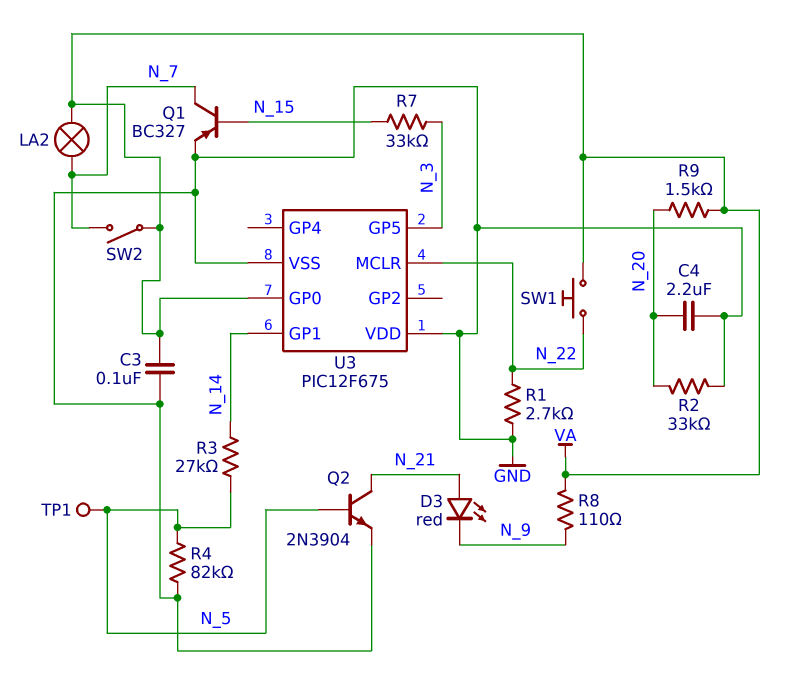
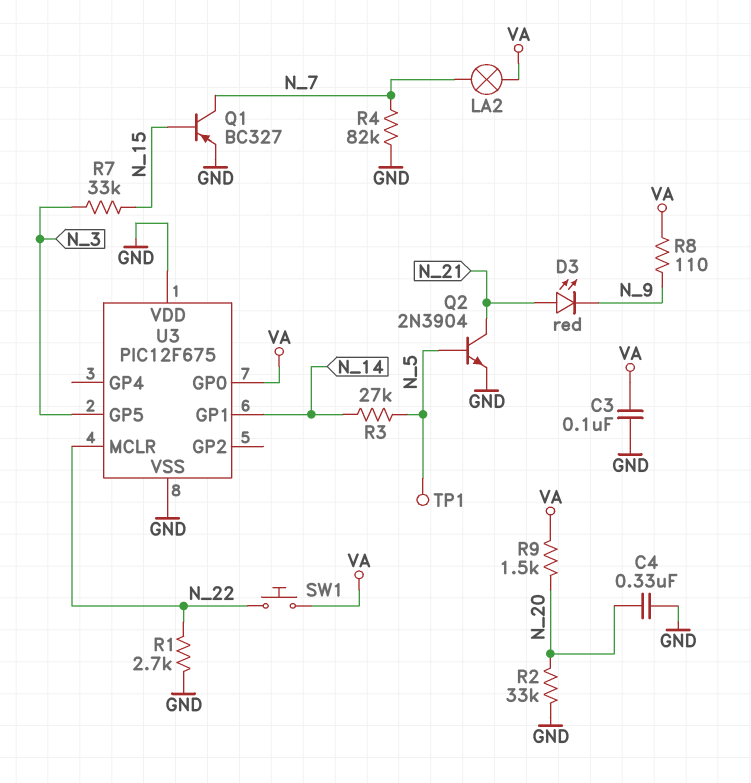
C4: 2.2uF (GND, N_20) -> 330nF (GND, N_20)
R4: 82k (GND, N_5) -> 82k (GND, N_7)
SW2: switch (N_7, VA) -> none

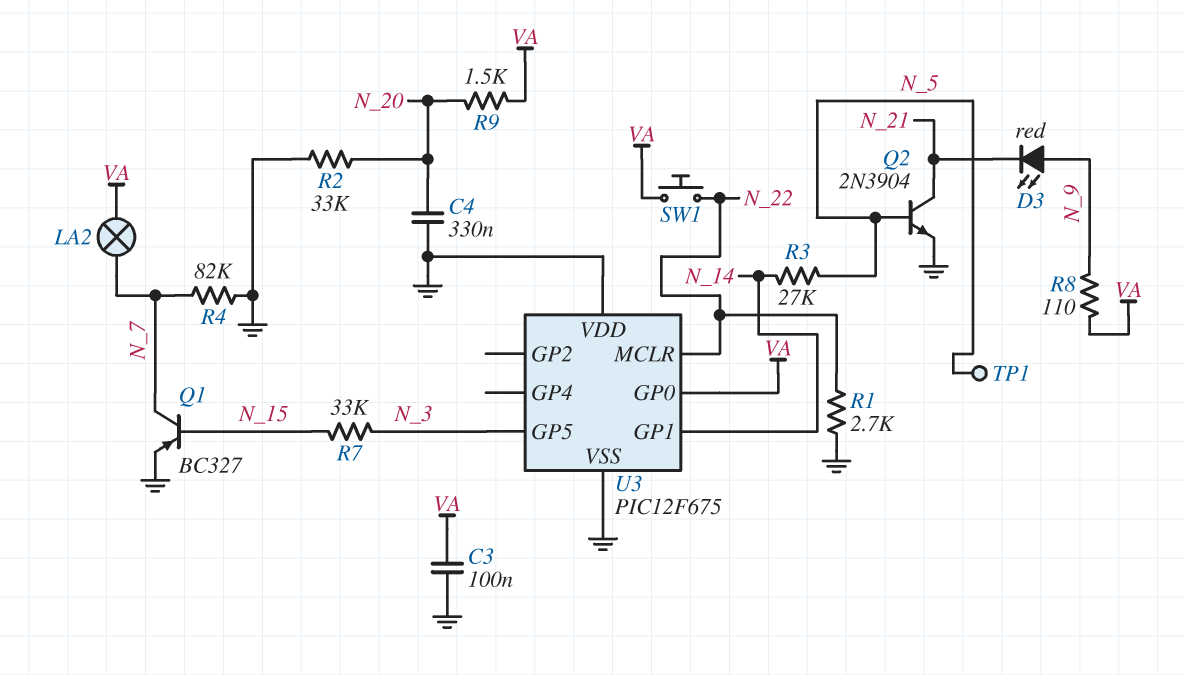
D3: LED red (A N_21, K N_9) -> LED red (A N_9, K N_21)

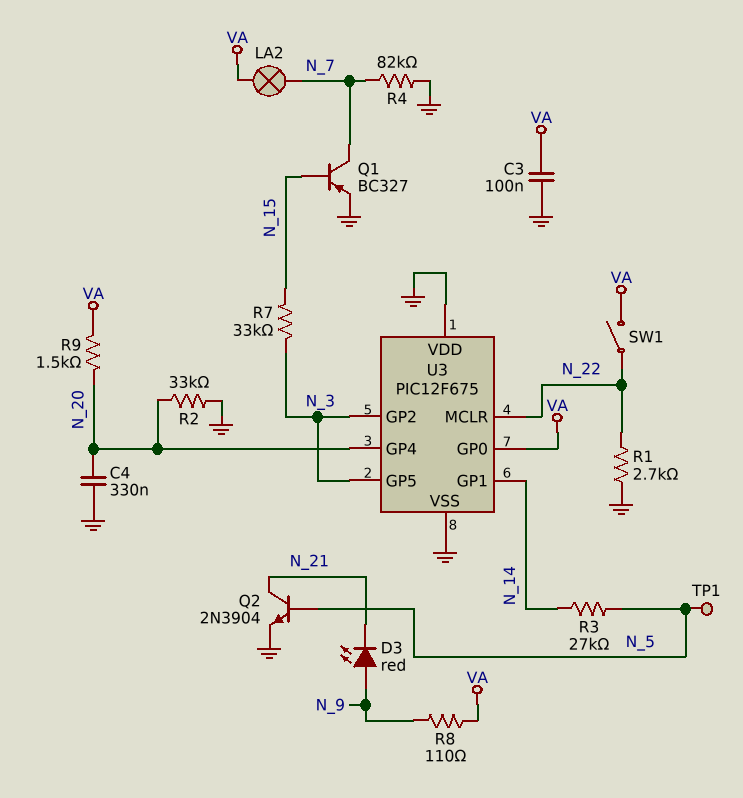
SW1: button (N_22, VA) -> switch (N_22, VA)
U3 pin GP2: none -> N_3
U3 pin GP4: none -> N_20

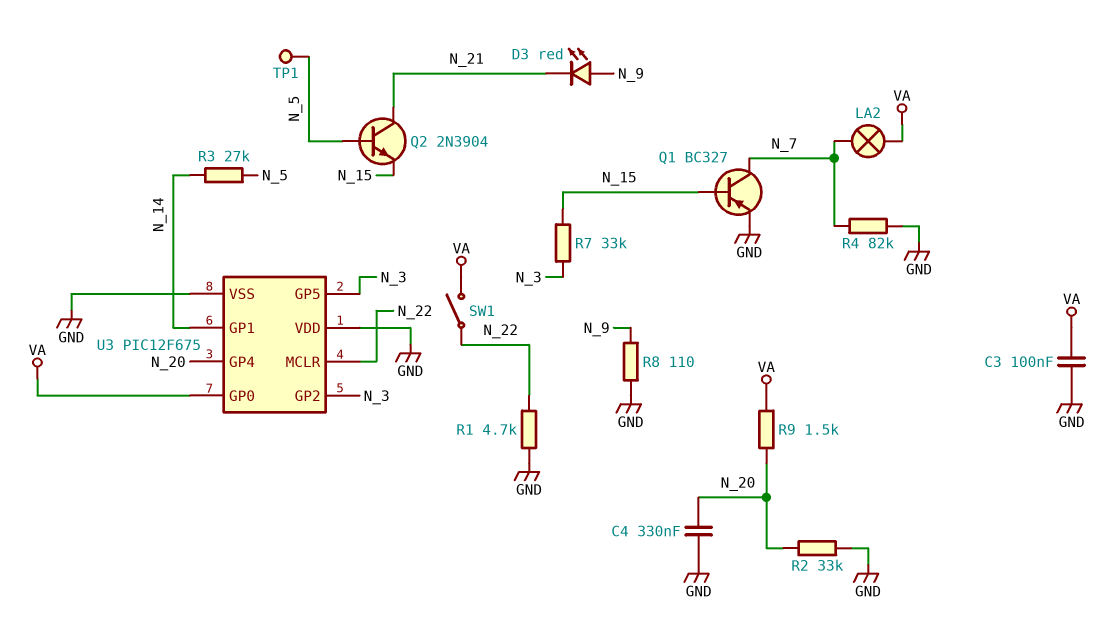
Q2: NPN 2N3904 (B N_5, C N_21, E GND) -> NPN 2N3904 (B N_5, C N_21, E N_15)
R1: 2.7k (GND, N_22) -> 4.7k (GND, N_22)
R8: 110 (N_9, VA) -> 110 (GND, N_9)

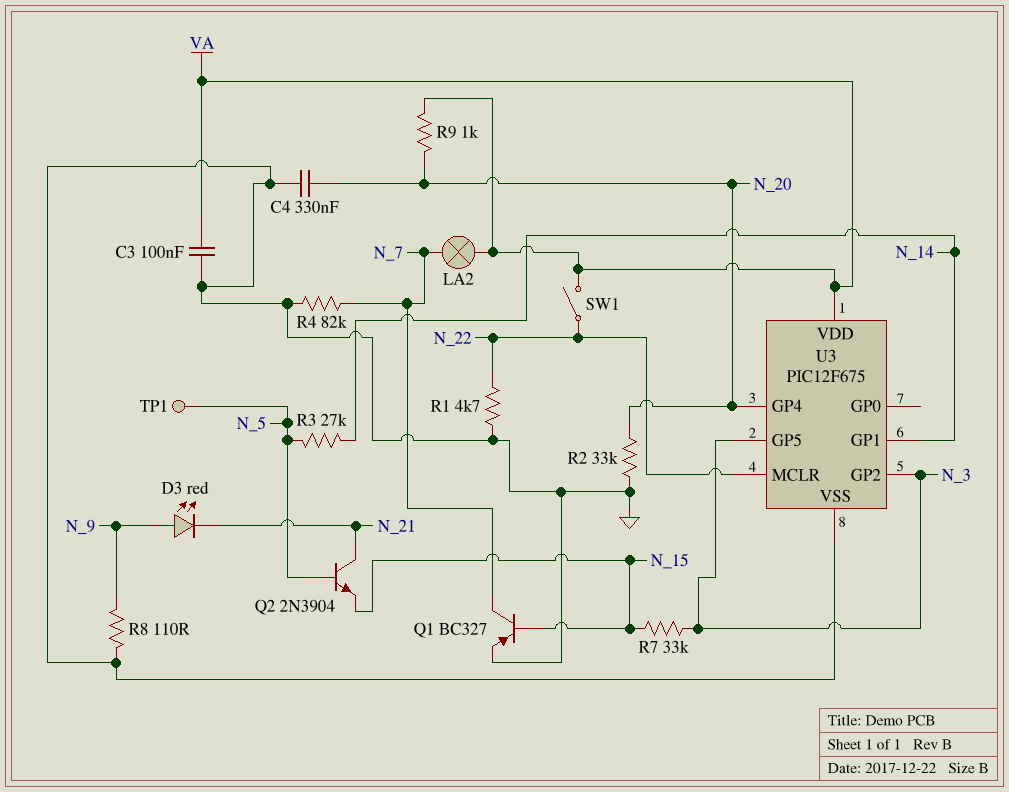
R9: 1.5k (N_20, VA) -> 1k (N_20, VA)
U3 pin GP0: VA -> none
U3 pin VDD: GND -> VA

